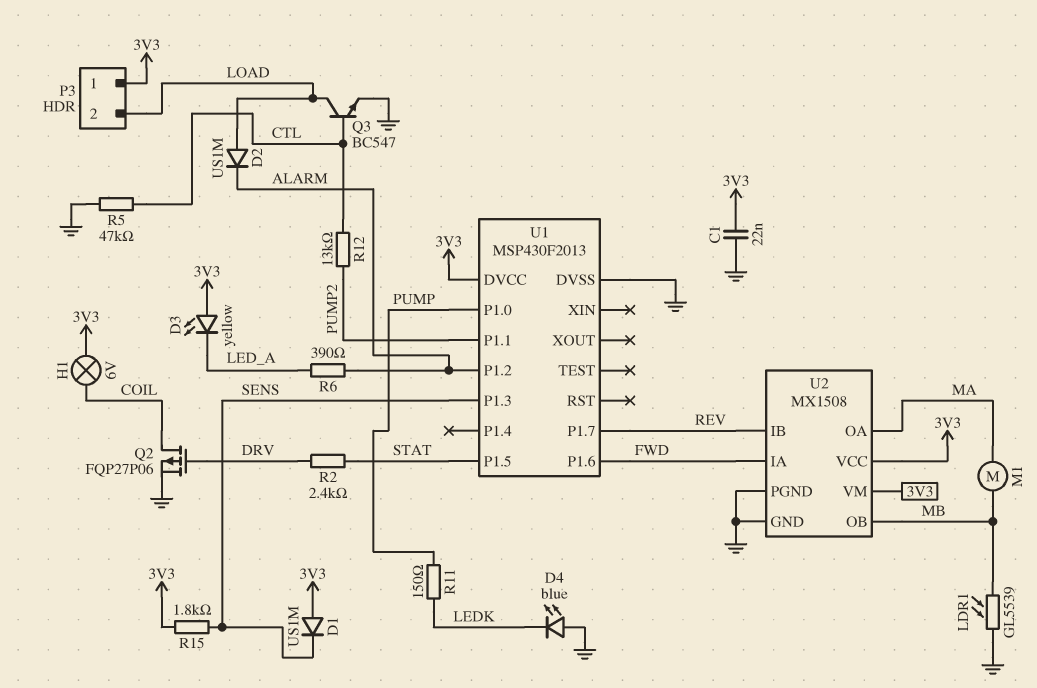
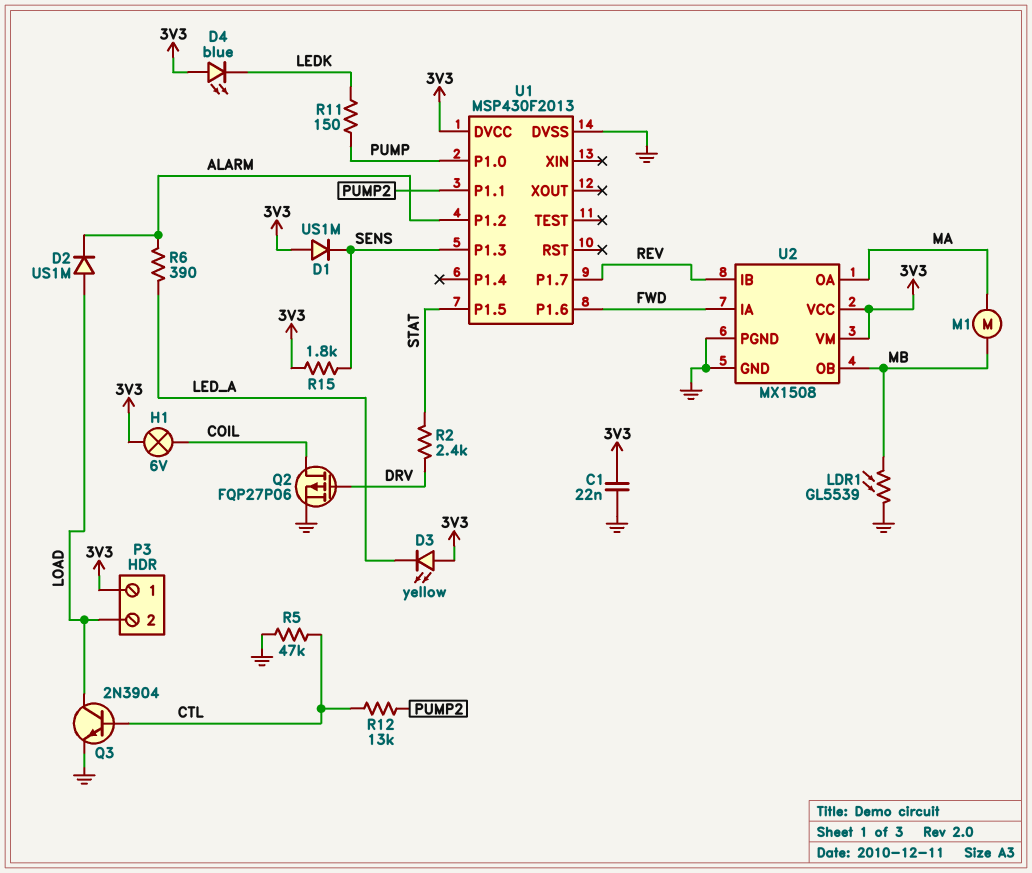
D4: LED blue (A GND, K LEDK) -> LED blue (A 3V3, K LEDK)
Q3: NPN BC547 (B CTL, C LOAD, E GND) -> NPN 2N3904 (B CTL, C LOAD, E GND)

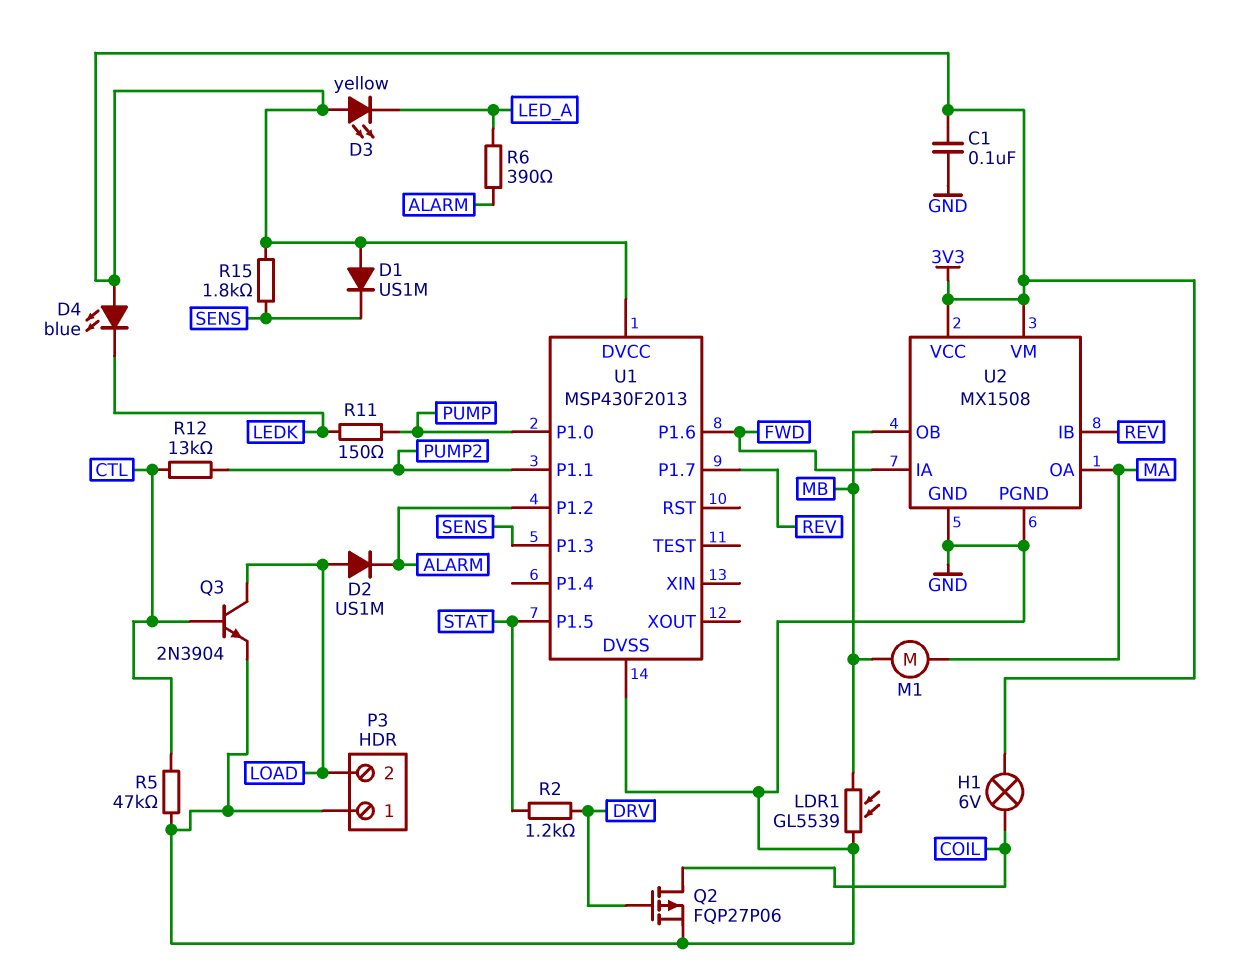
C1: 22nF (3V3, GND) -> 100nF (3V3, GND)
P3 pin 1: 3V3 -> GND
R2: 2.4k (DRV, STAT) -> 1.2k (DRV, STAT)

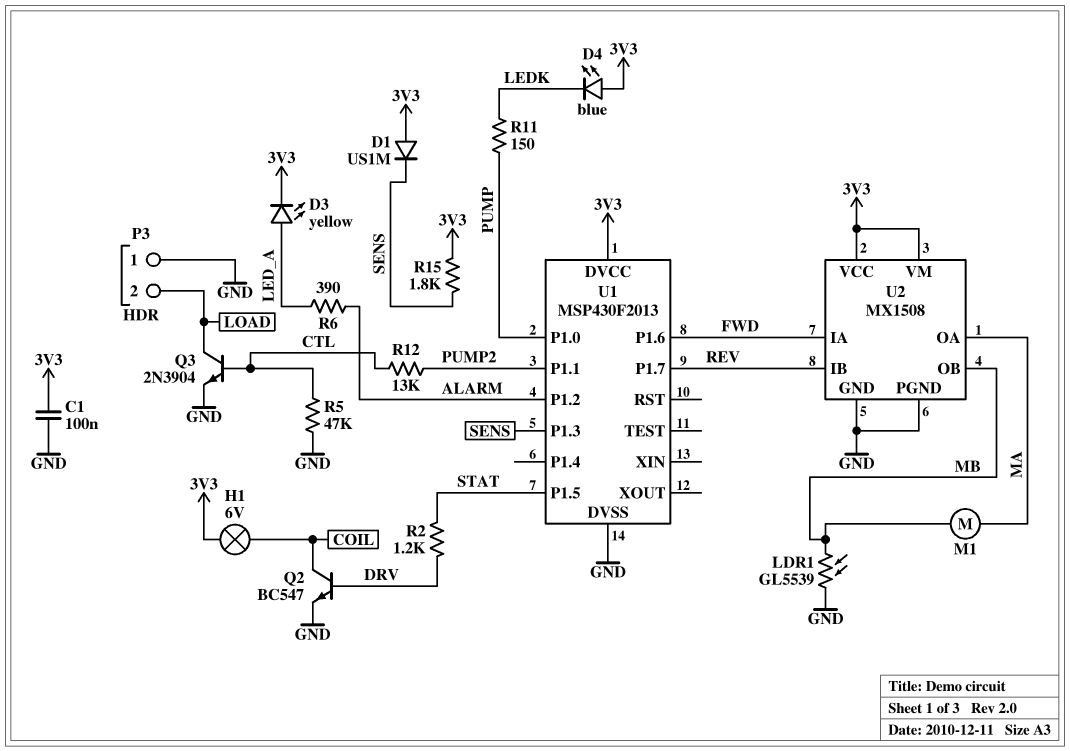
D2: diode US1M (A LOAD, K ALARM) -> none
D3: LED yellow (A 3V3, K LED_A) -> LED yellow (A LED_A, K 3V3)
Q2: PMOS FQP27P06 (G DRV, D COIL, S GND) -> NPN BC547 (B DRV, C COIL, E GND)

